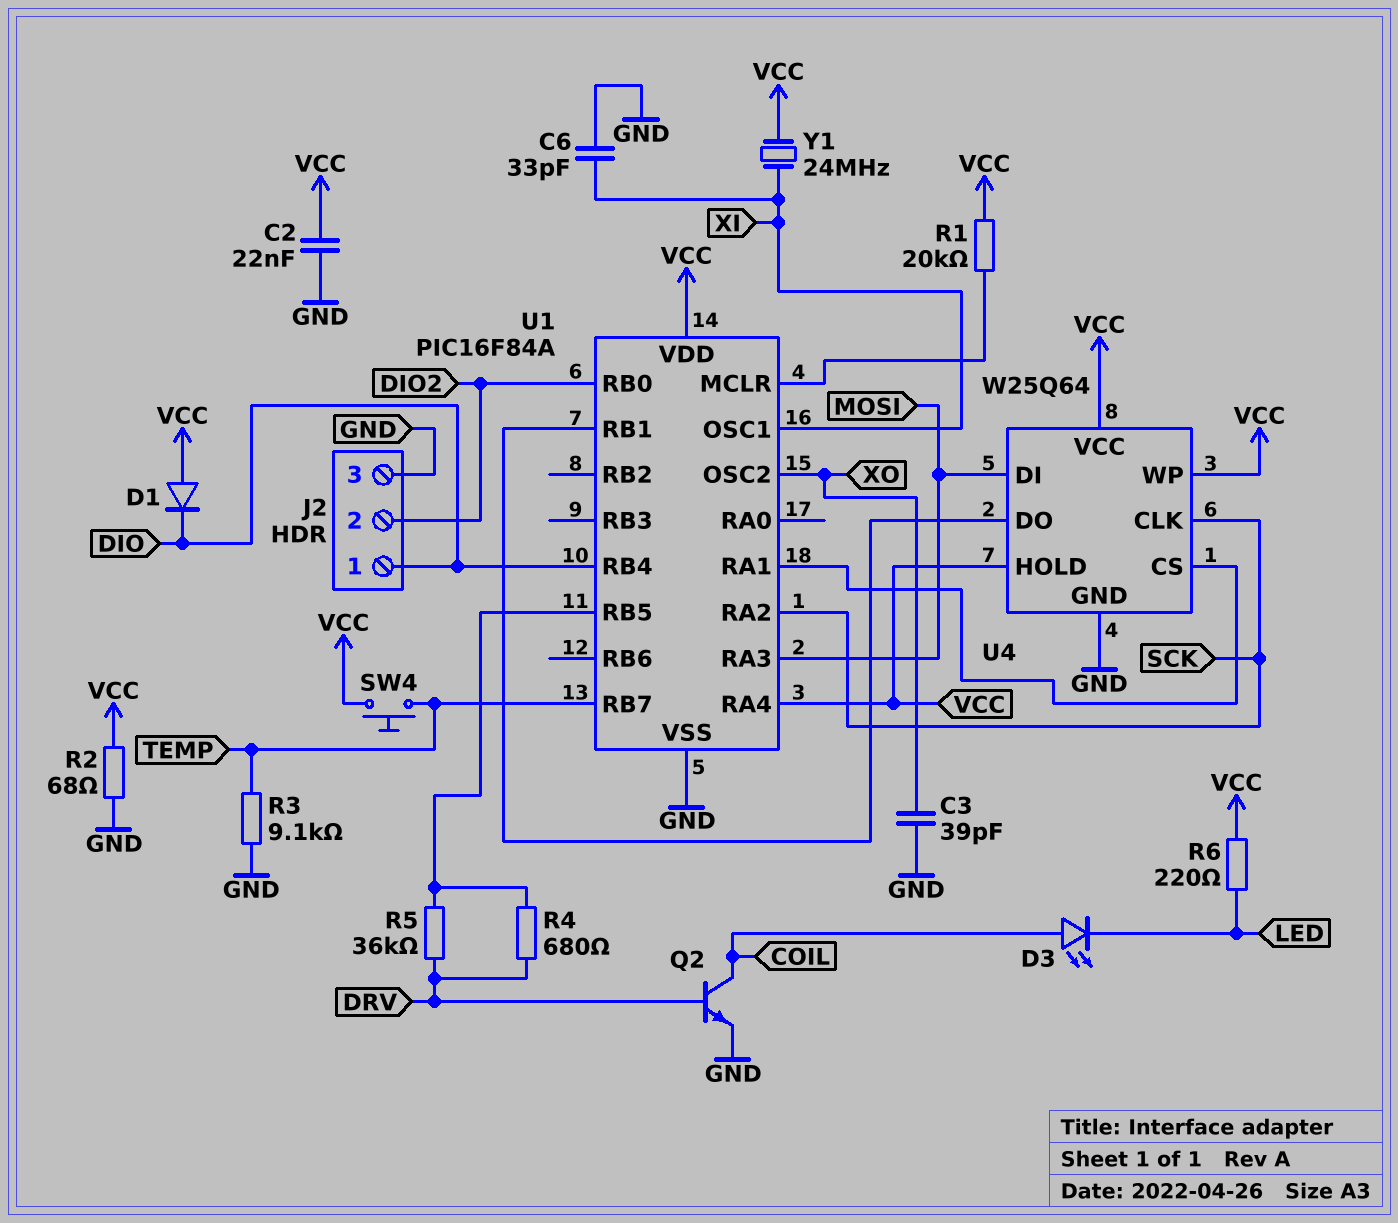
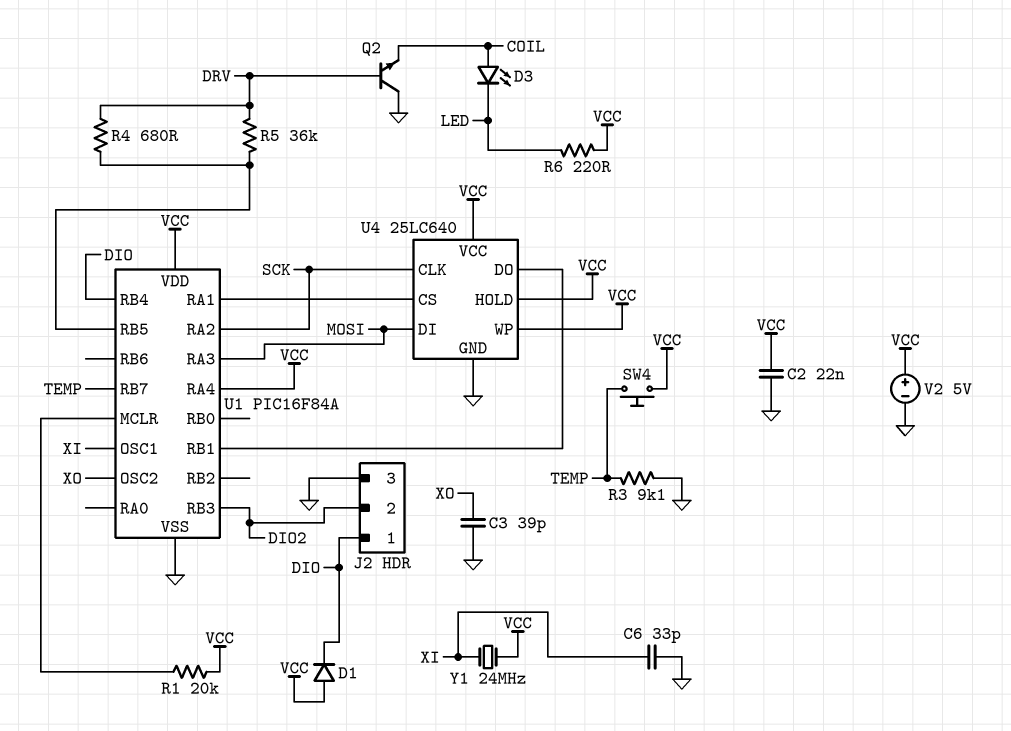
Q2: NPN (B DRV, C COIL, E GND) -> NPN (B DRV, C GND, E COIL)
R2: 68 (GND, VCC) -> none
U1 pin RB0: DIO2 -> none
U1 pin RB3: none -> DIO2
U4: W25Q64 -> 25LC640
V2: none -> 5V (plus VCC, minus GND)

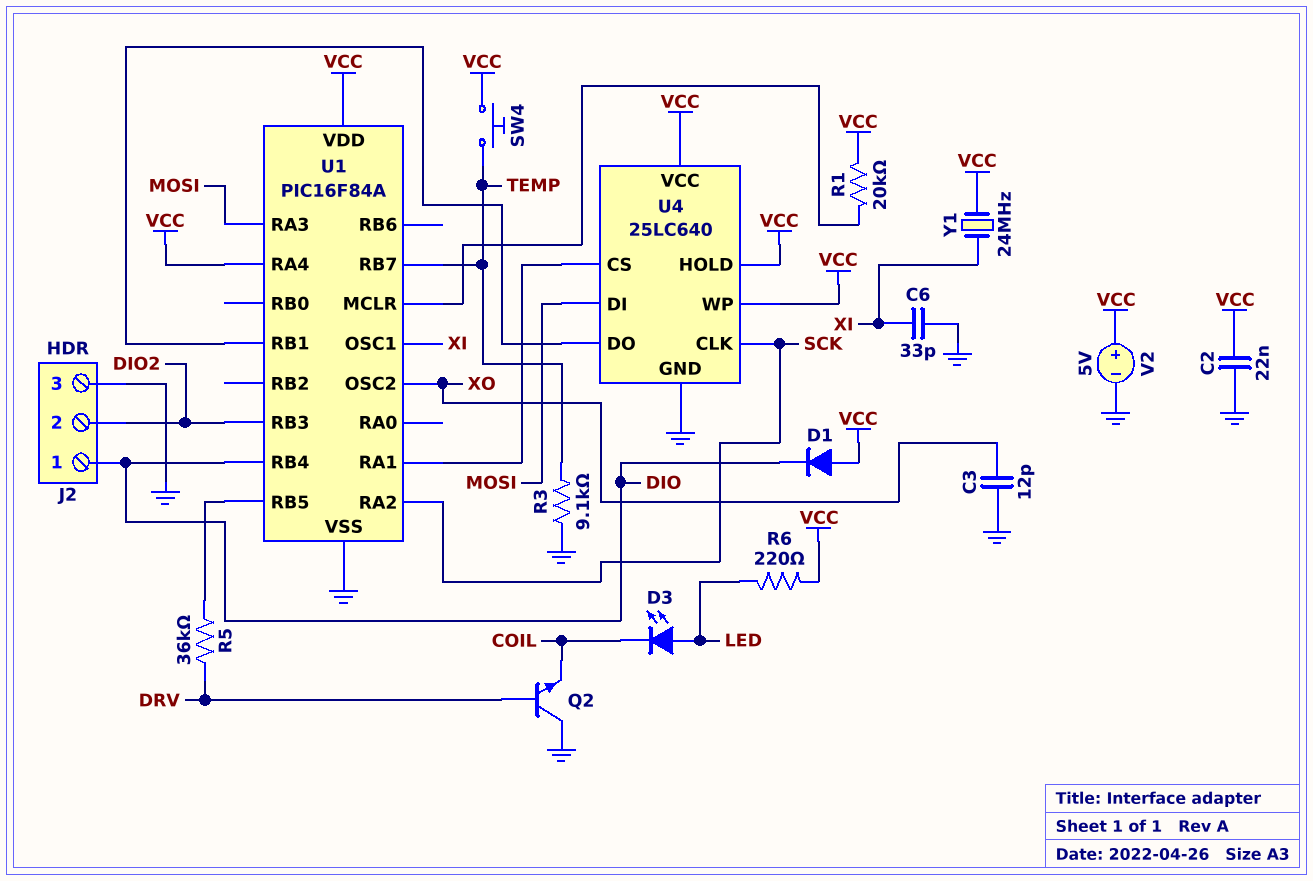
C3: 39pF (GND, XO) -> 12pF (GND, XO)
D3: LED (A COIL, K LED) -> LED (A LED, K COIL)
R4: 680 (DRV, U1/RB5) -> none

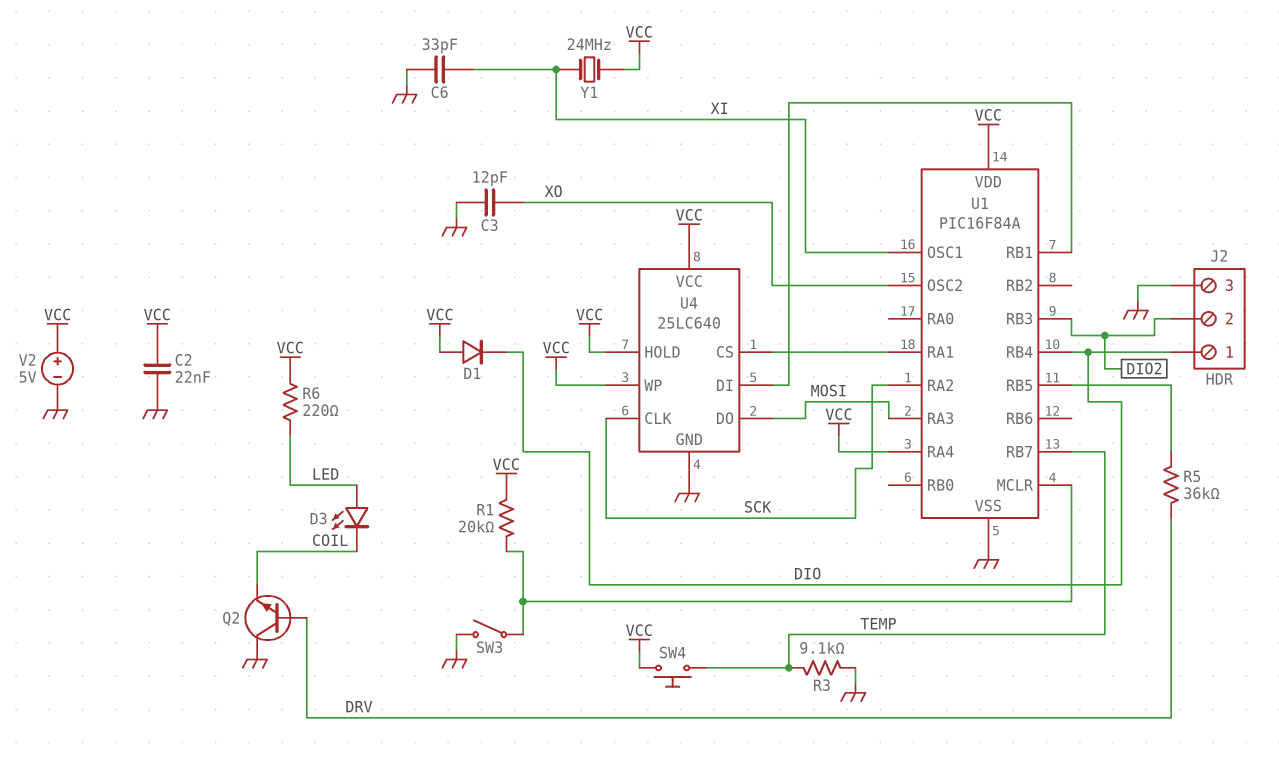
SW3: none -> switch (GND, U1/MCLR)
U4 pin DI: MOSI -> U1/RB1
U4 pin DO: U1/RB1 -> MOSI

